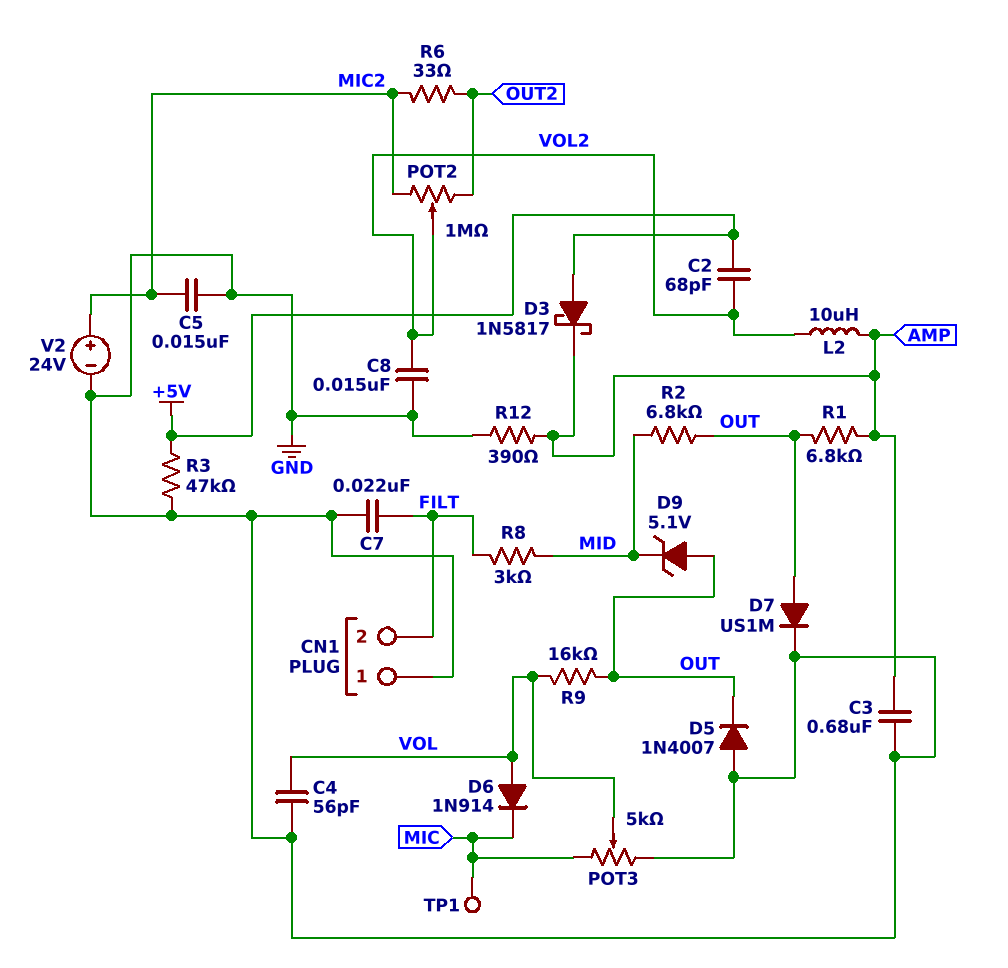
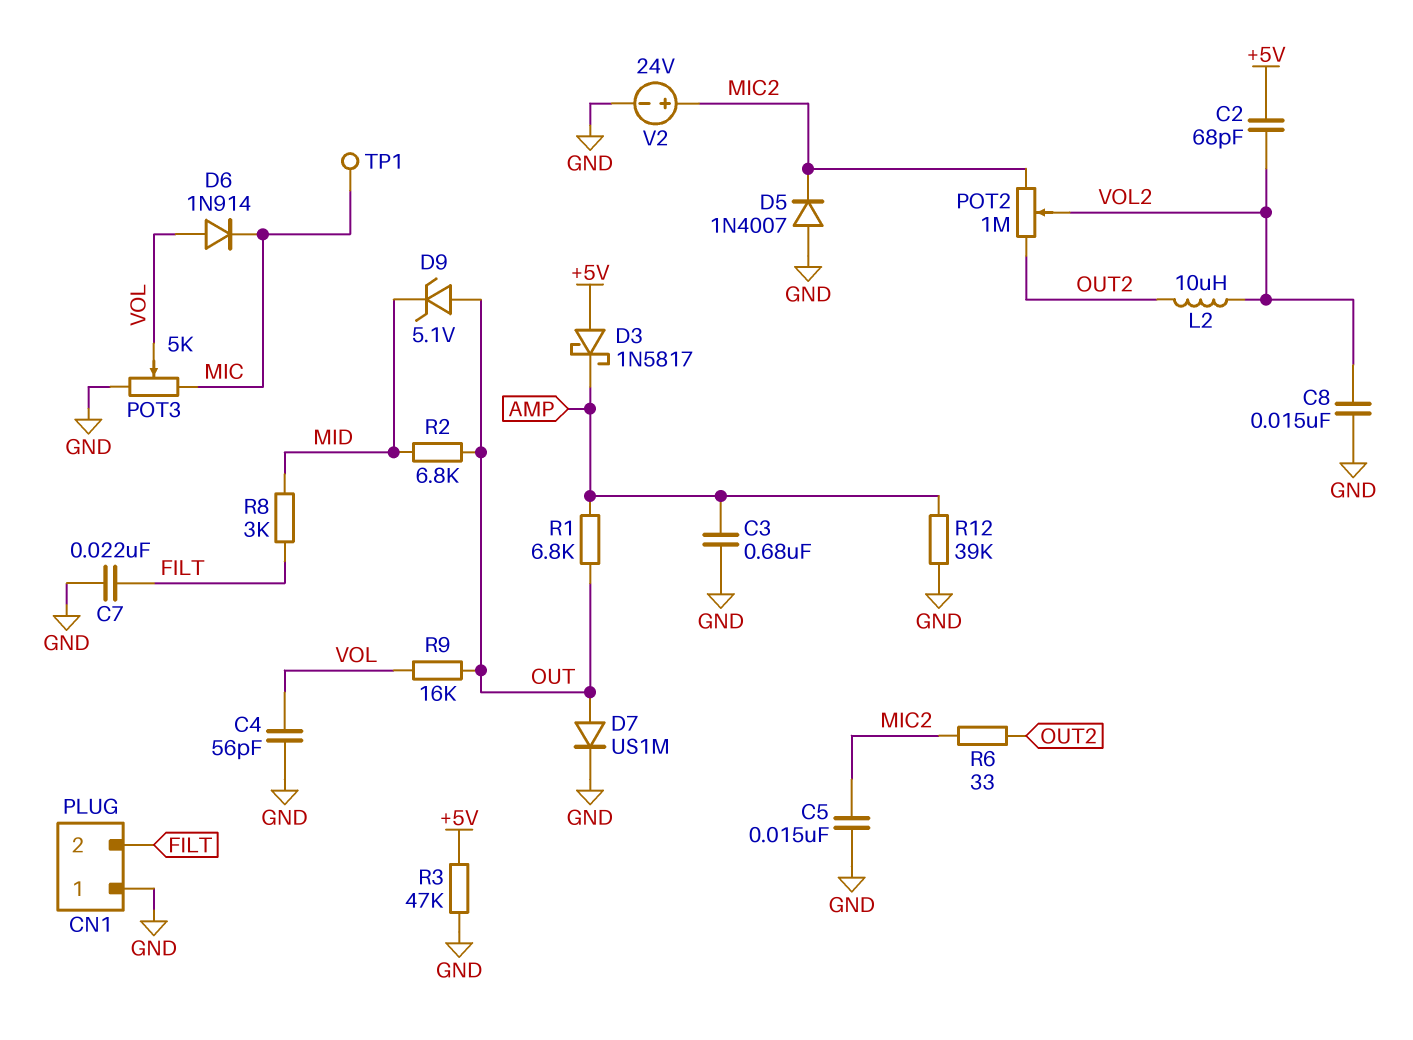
D5: diode 1N4007 (A GND, K OUT) -> diode 1N4007 (A GND, K MIC2)
L2: 10uH (AMP, VOL2) -> 10uH (OUT2, VOL2)
R12: 390 (AMP, GND) -> 39k (AMP, GND)

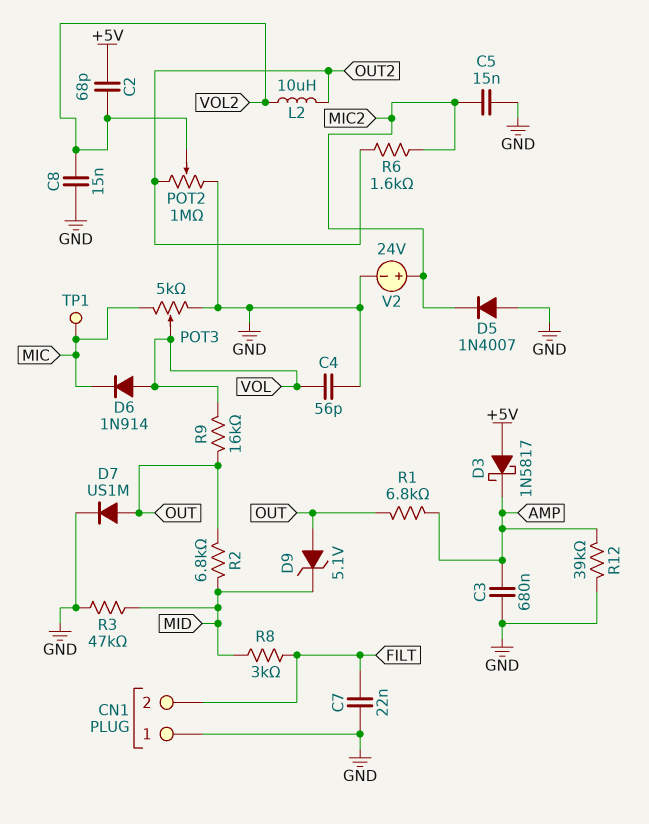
POT2: 1M (MIC2, OUT2, wiper VOL2) -> 1M (GND, OUT2, wiper VOL2)
R3: 47k (+5V, GND) -> 47k (GND, MID)
R6: 33 (MIC2, OUT2) -> 1.6k (MIC2, OUT2)

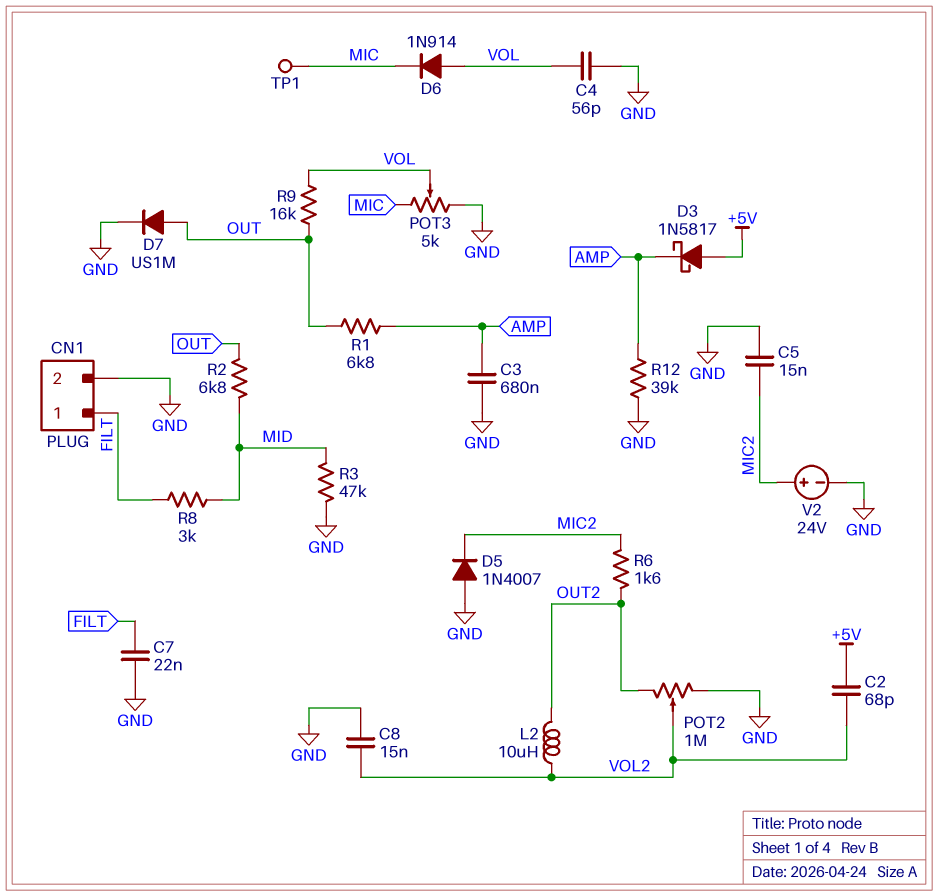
CN1 pin 1: GND -> FILT
CN1 pin 2: FILT -> GND
D9: zener 5.1V (A OUT, K MID) -> none

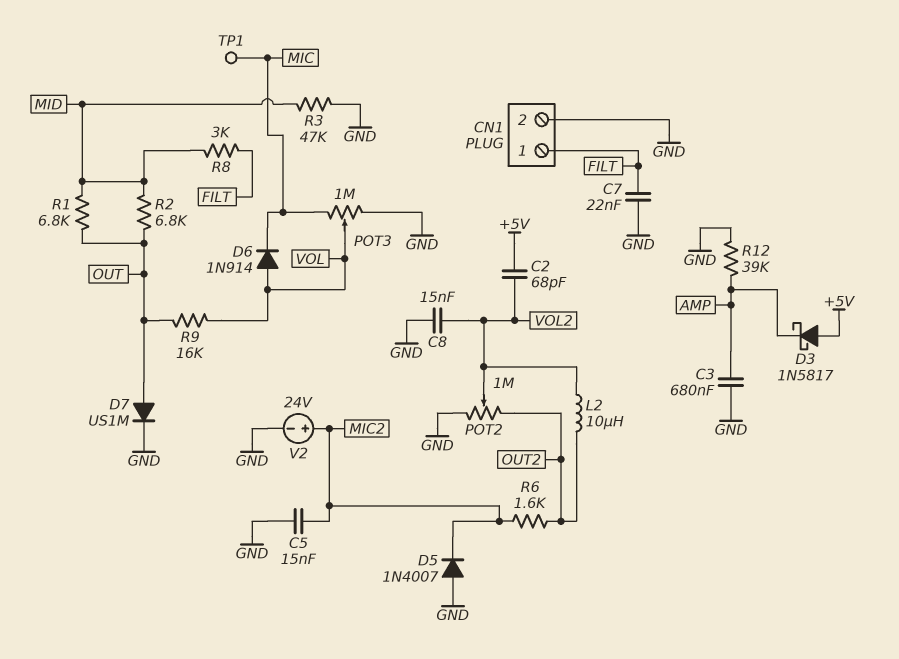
C4: 56pF (GND, VOL) -> none
POT3: 5k (GND, MIC, wiper VOL) -> 1M (GND, MIC, wiper VOL)
R1: 6.8k (AMP, OUT) -> 6.8k (MID, OUT)

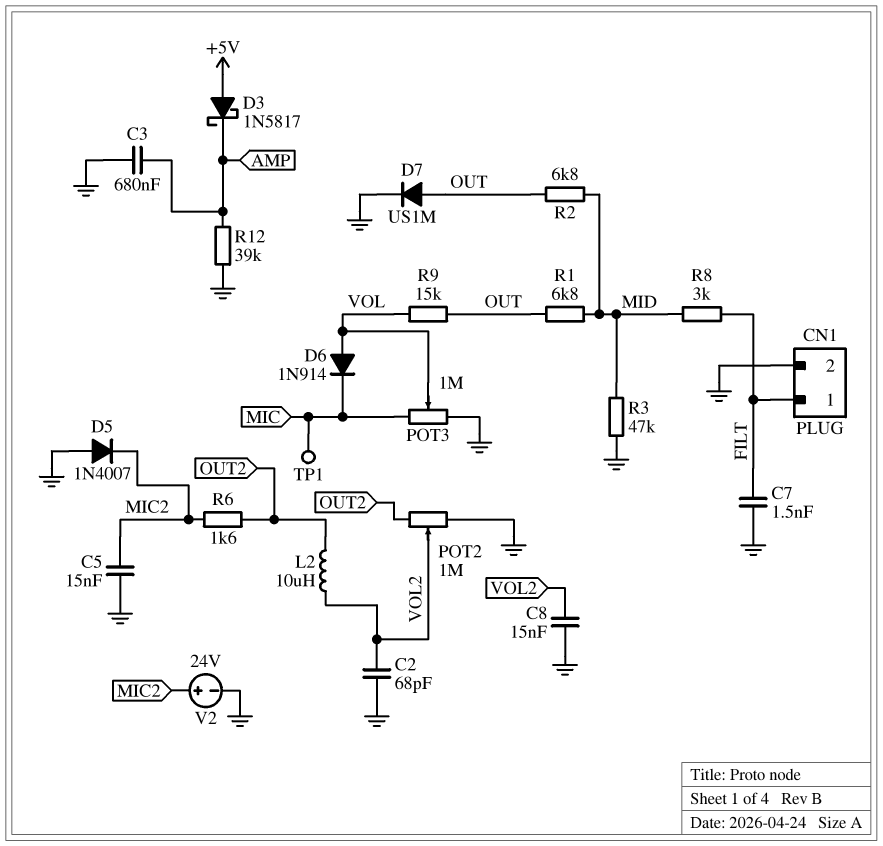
C2: 68pF (+5V, VOL2) -> 68pF (GND, VOL2)
C7: 22nF (FILT, GND) -> 1.5nF (FILT, GND)
R9: 16k (OUT, VOL) -> 15k (OUT, VOL)

